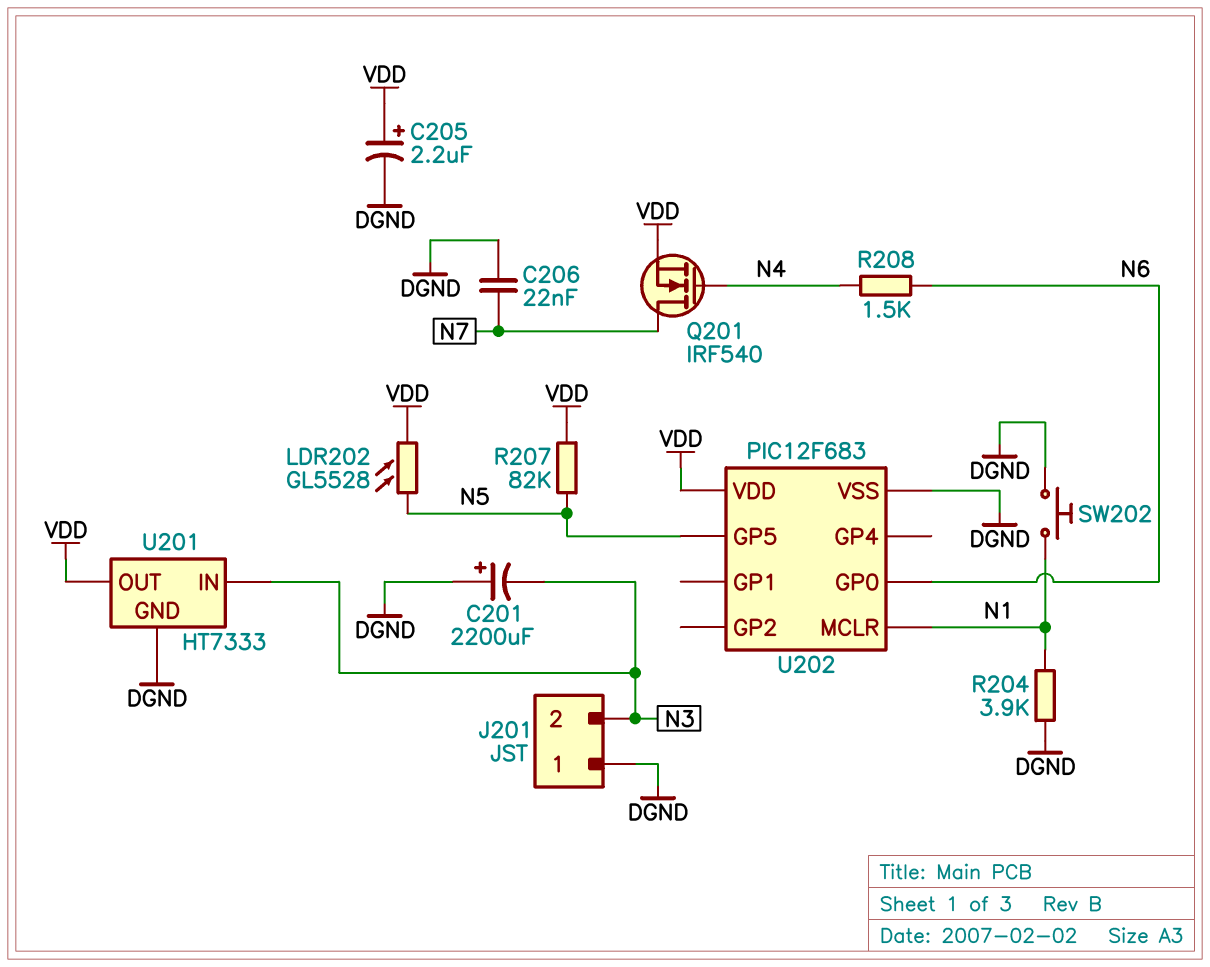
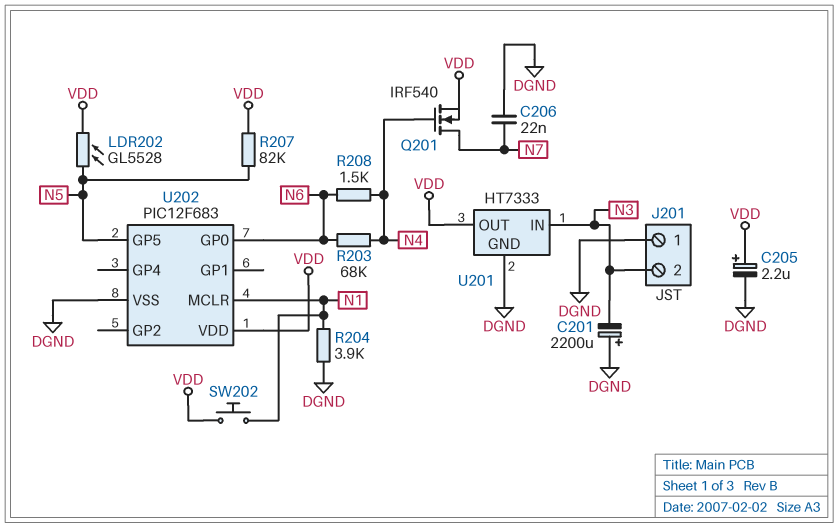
R203: none -> 68k (N4, N6)
SW202: button (DGND, N1) -> button (N1, VDD)

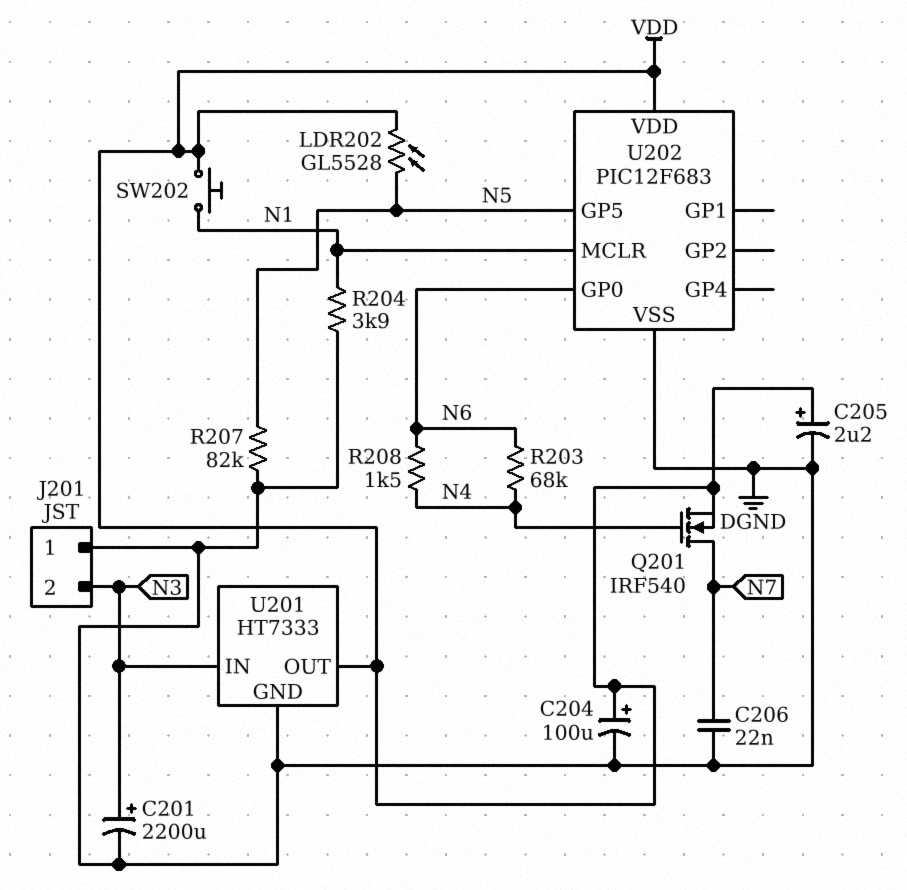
C201: 2200uF (plus DGND, minus N3) -> 2200uF (plus N3, minus DGND)
C204: none -> 100uF (plus VDD, minus DGND)
R207: 82k (N5, VDD) -> 82k (DGND, N5)

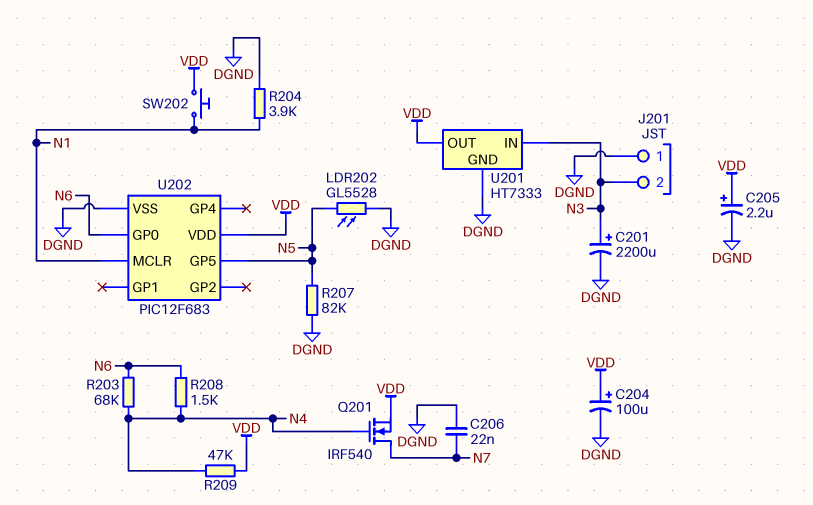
LDR202: GL5528 (N5, VDD) -> GL5528 (DGND, N5)
R209: none -> 47k (N4, VDD)

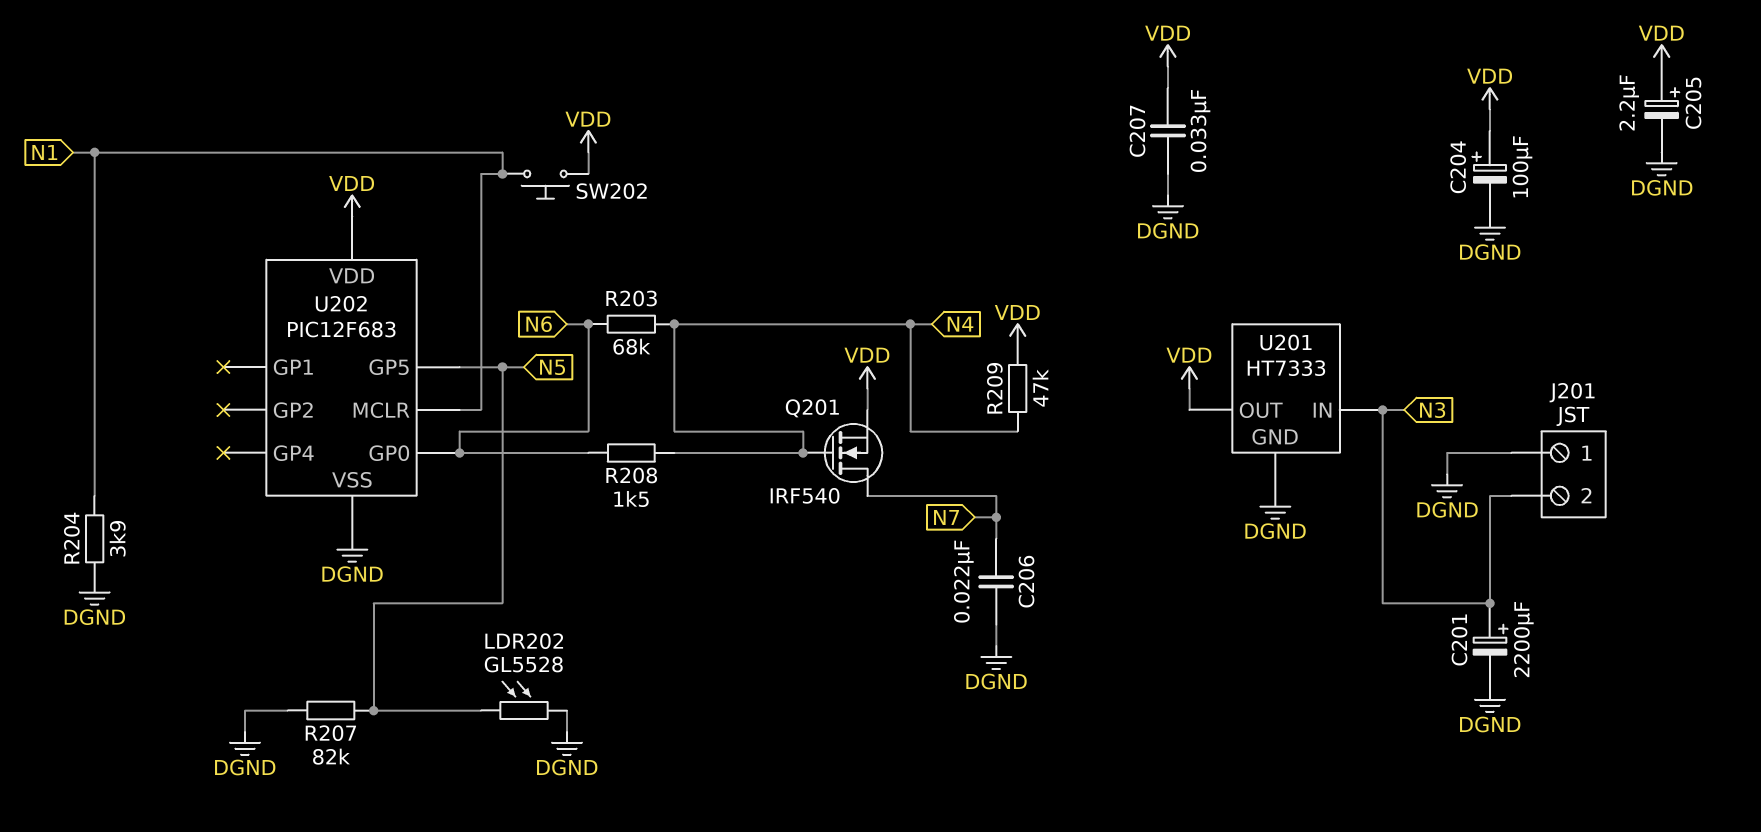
C207: none -> 33nF (DGND, VDD)

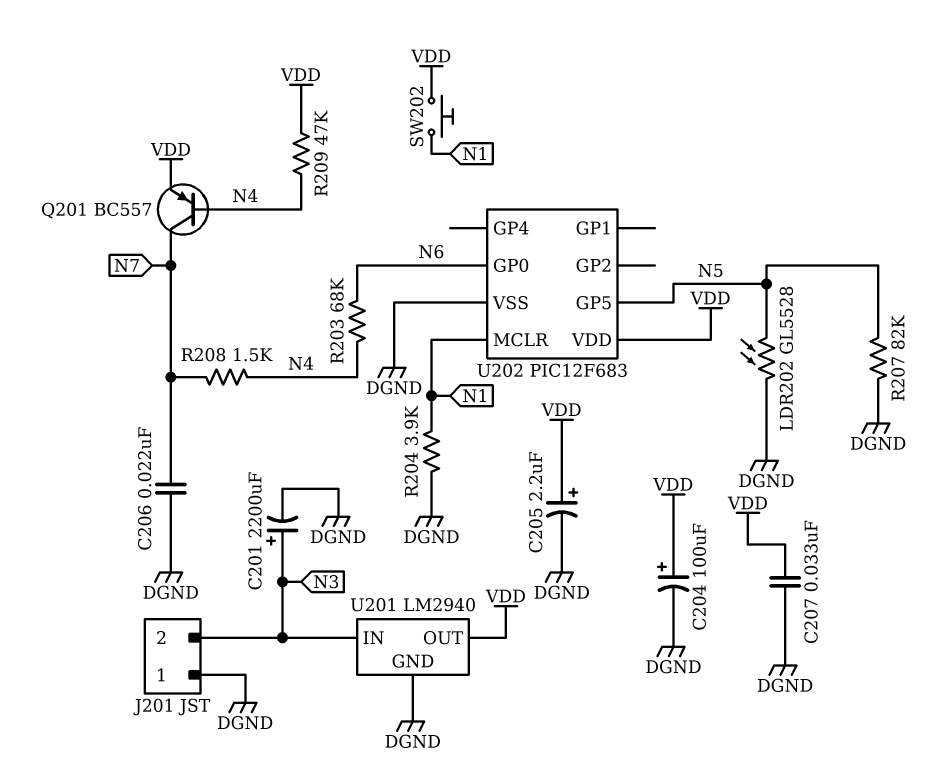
Q201: NMOS IRF540 (G N4, D N7, S VDD) -> PNP BC557 (B N4, C N7, E VDD)
R208: 1.5k (N4, N6) -> 1.5k (N4, N7)
U201: HT7333 -> LM2940

